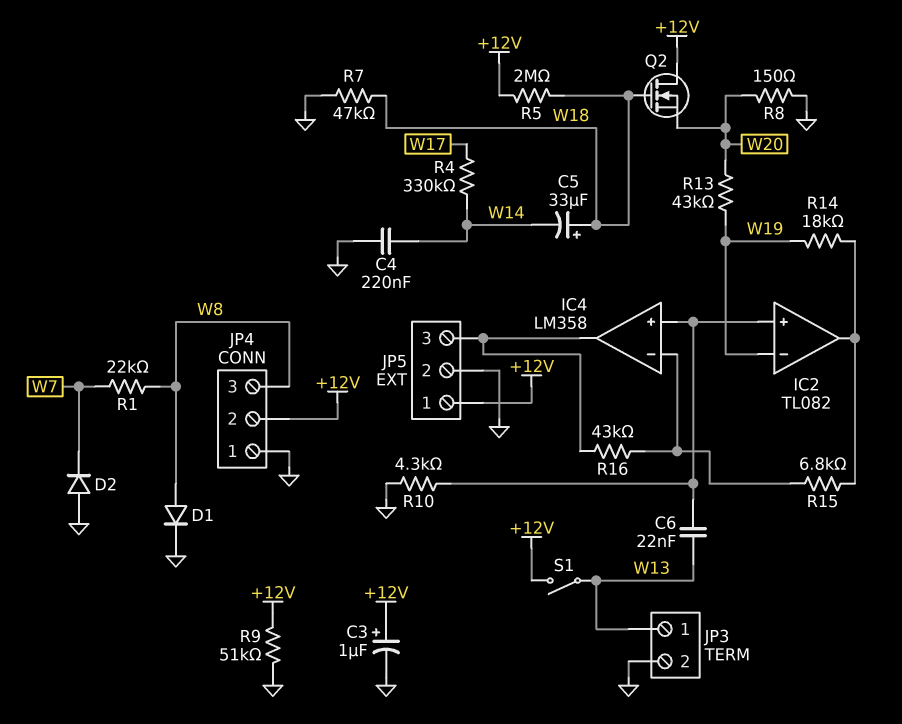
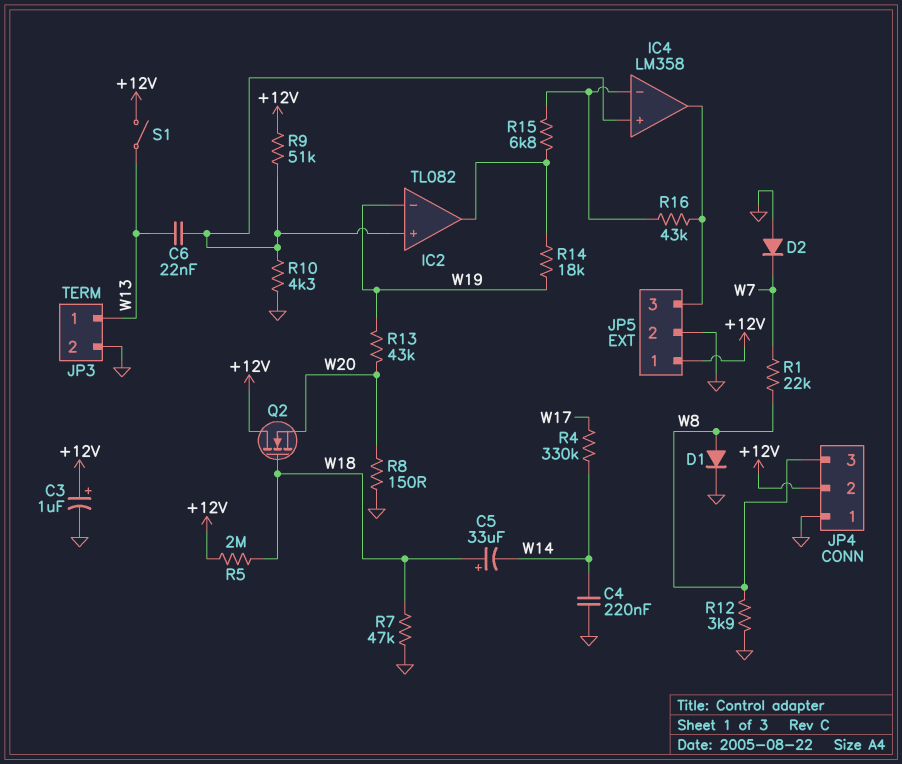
R9: 51k (+12V, GND) -> 51k (+12V, IC2/in+)
R12: none -> 3.9k (GND, W8)

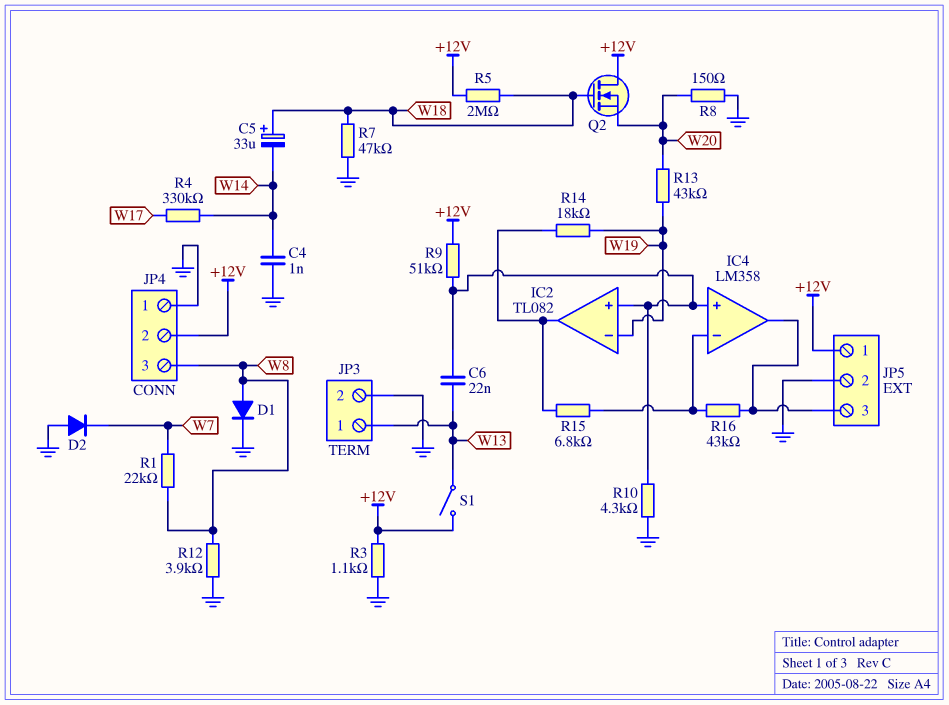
C3: 1uF (plus +12V, minus GND) -> none
C4: 220nF (GND, W14) -> 1nF (GND, W14)
R3: none -> 1.1k (+12V, GND)

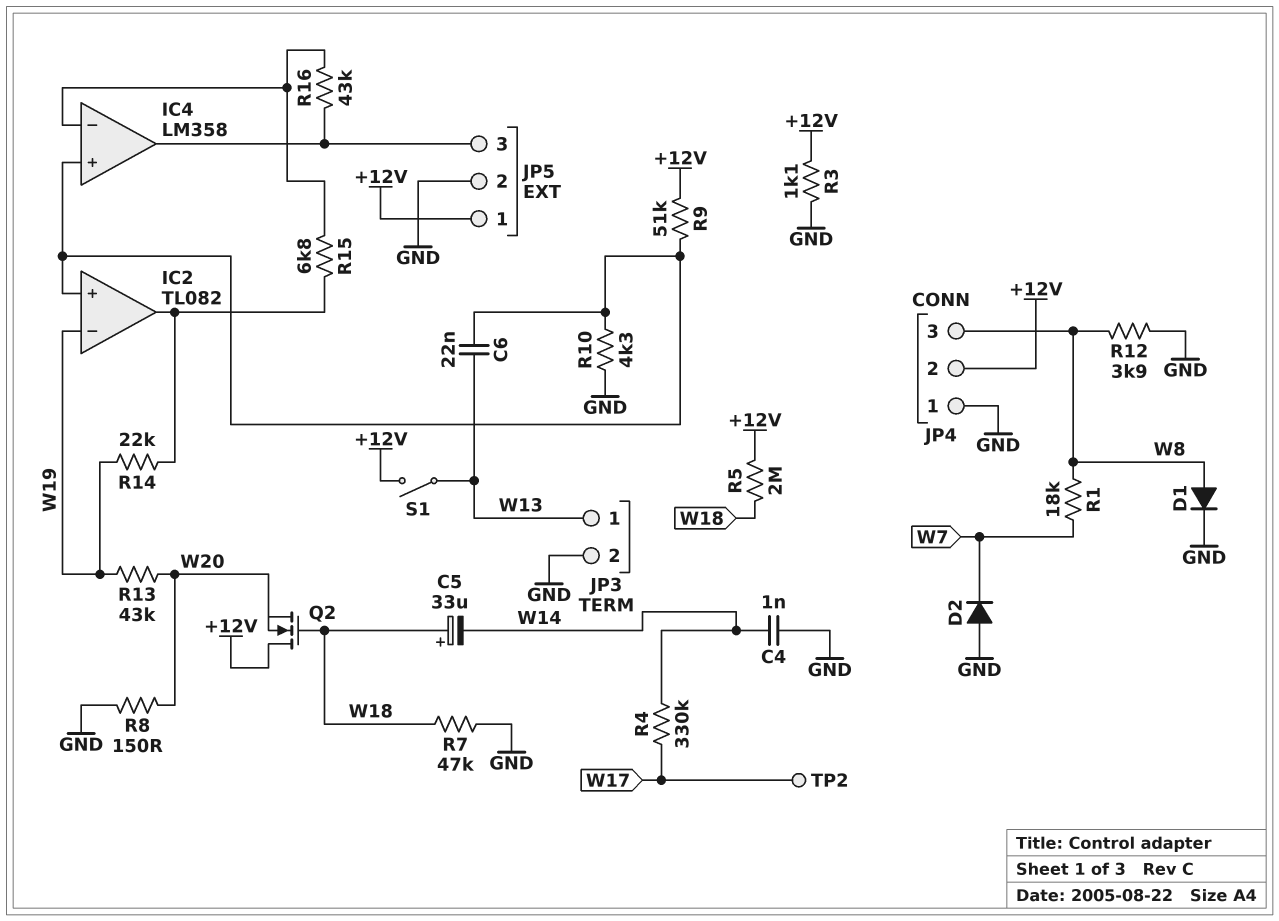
R1: 22k (W7, W8) -> 18k (W7, W8)
R14: 18k (IC2/out, W19) -> 22k (IC2/out, W19)
TP2: none -> test point (W17)

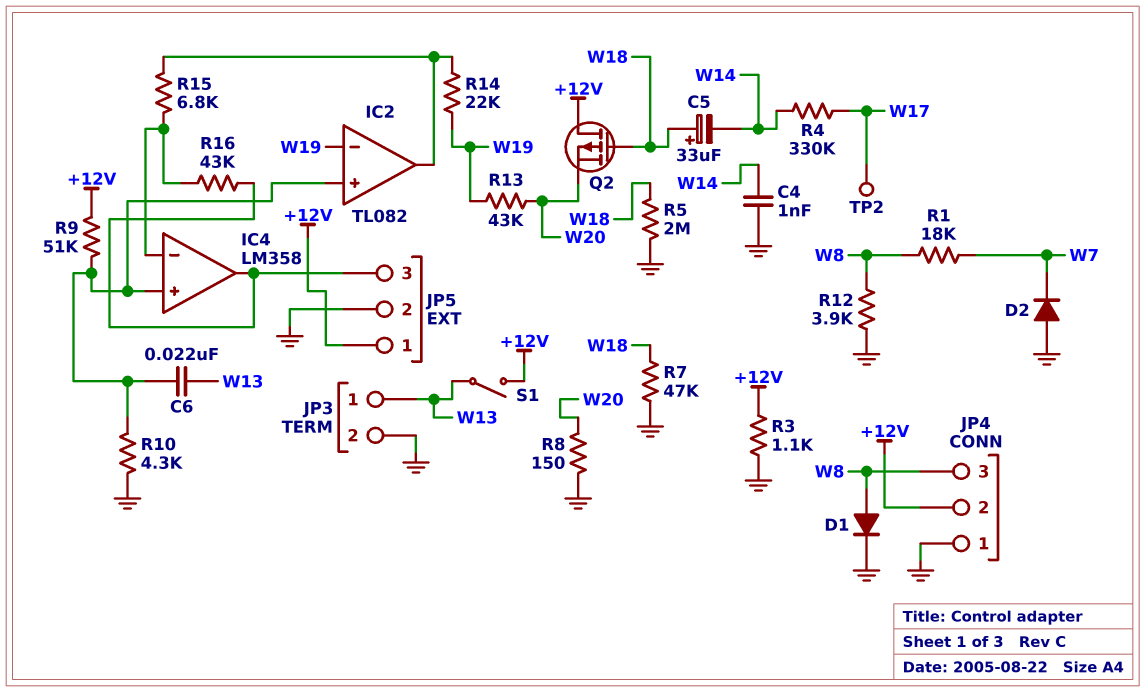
Q2: NMOS (G W18, D +12V, S W20) -> PMOS (G W18, D +12V, S W20)
R5: 2M (+12V, W18) -> 2M (GND, W18)

